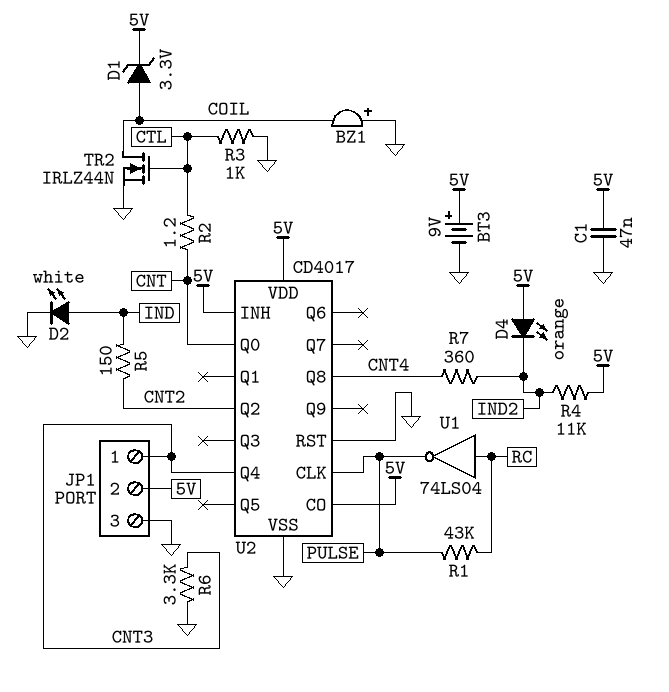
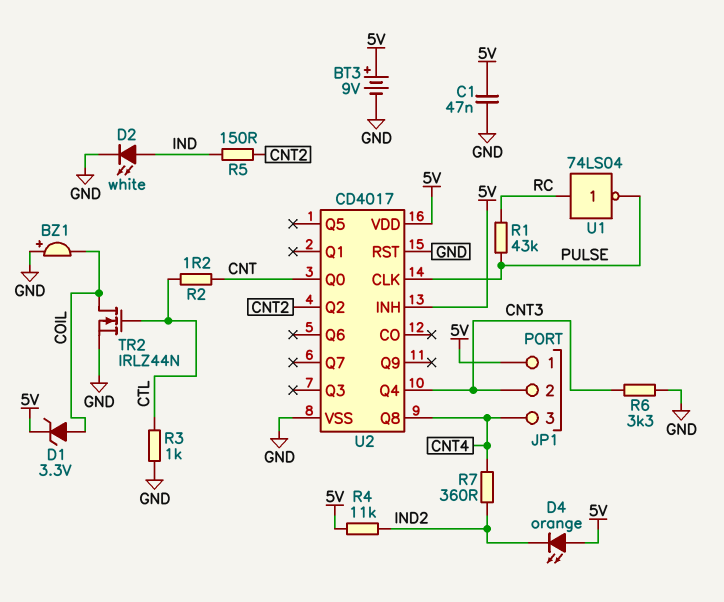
JP1 pin 1: CNT3 -> 5V
JP1 pin 2: 5V -> CNT3
JP1 pin 3: GND -> CNT4
U2 pin CO: 5V -> none

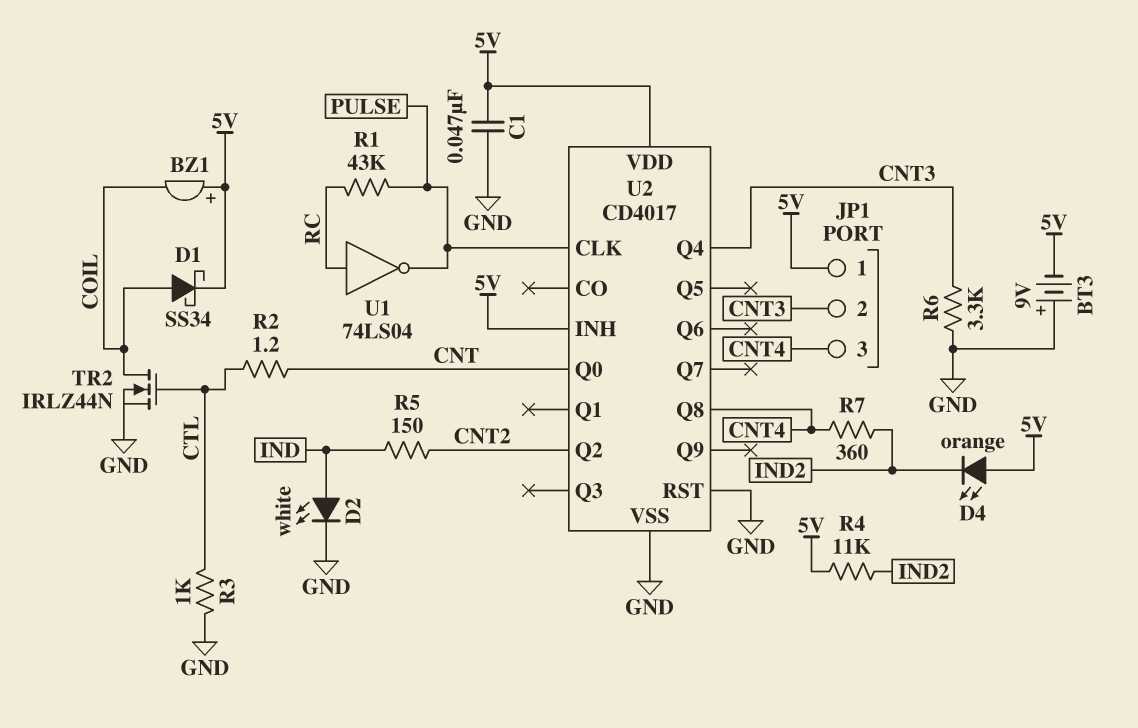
BT3: 9V (plus 5V, minus GND) -> 9V (plus GND, minus 5V)
BZ1: buzzer (plus GND, minus COIL) -> buzzer (plus 5V, minus COIL)
D1: zener 3.3V (A COIL, K 5V) -> schottky SS34 (A COIL, K 5V)

